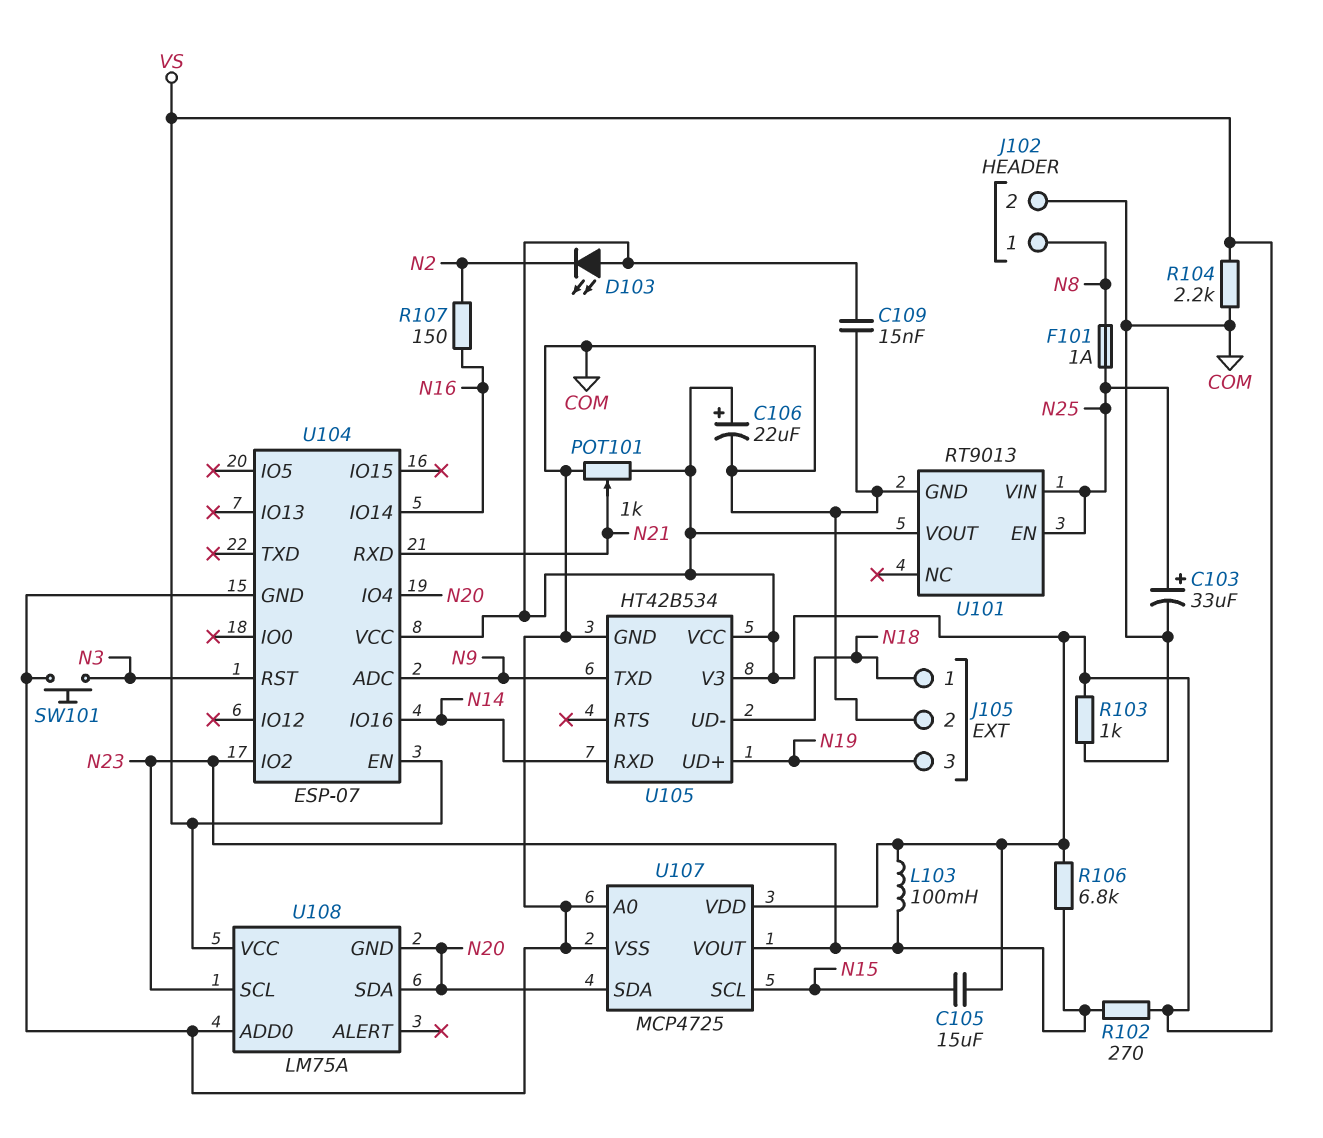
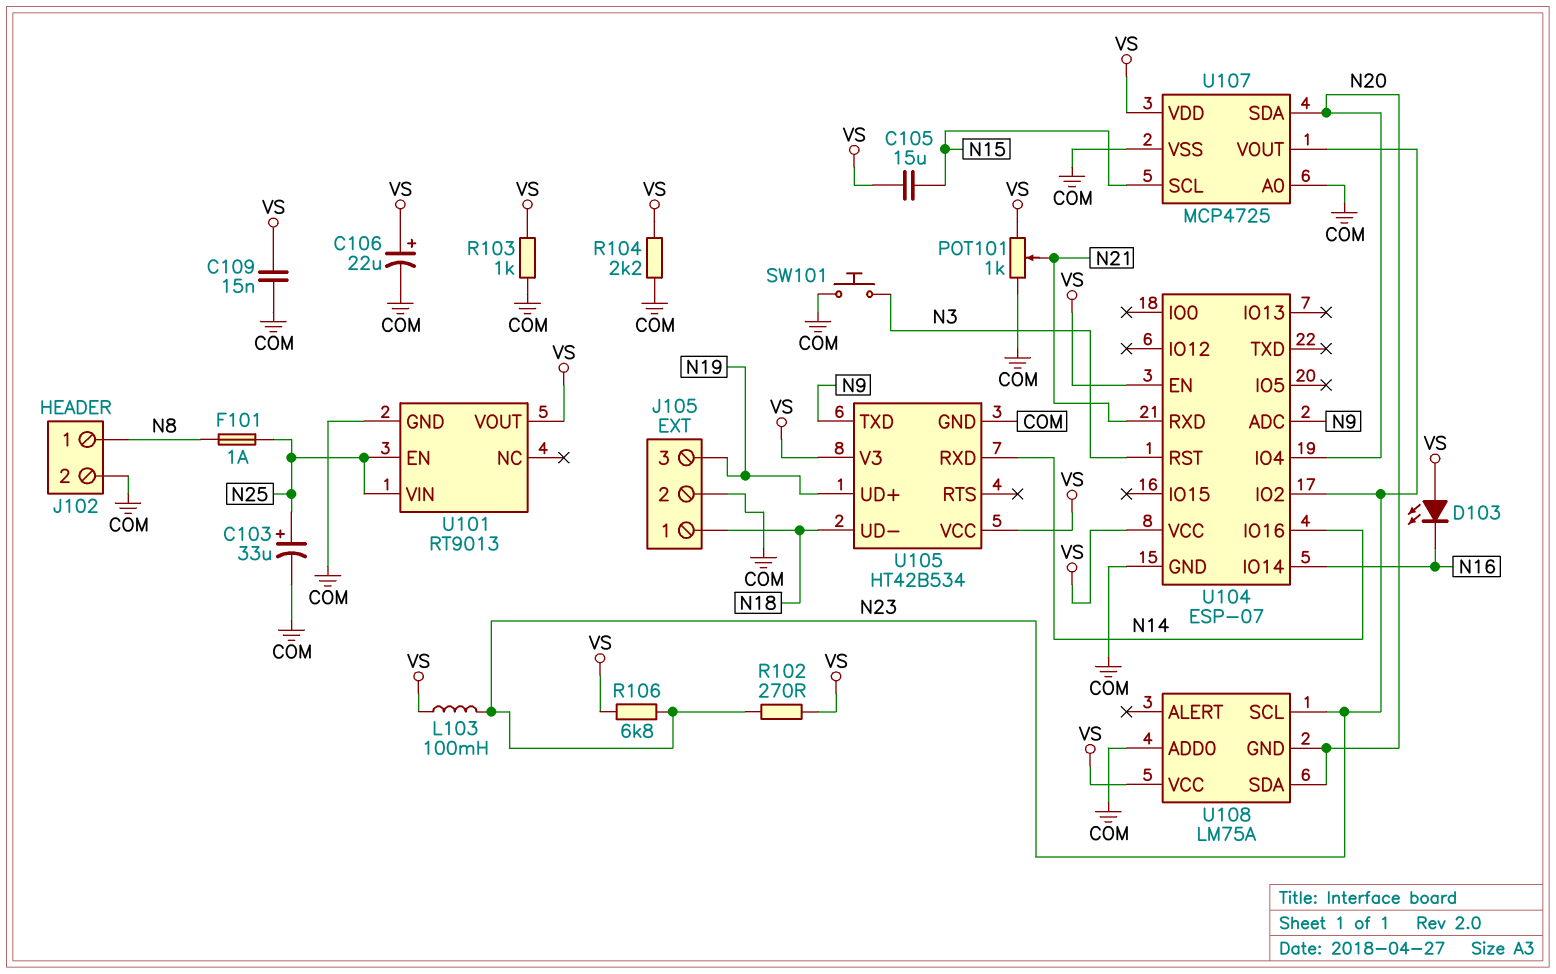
D103: LED (A VS, K N2) -> LED (A VS, K N16)
R107: 150 (N2, N16) -> none

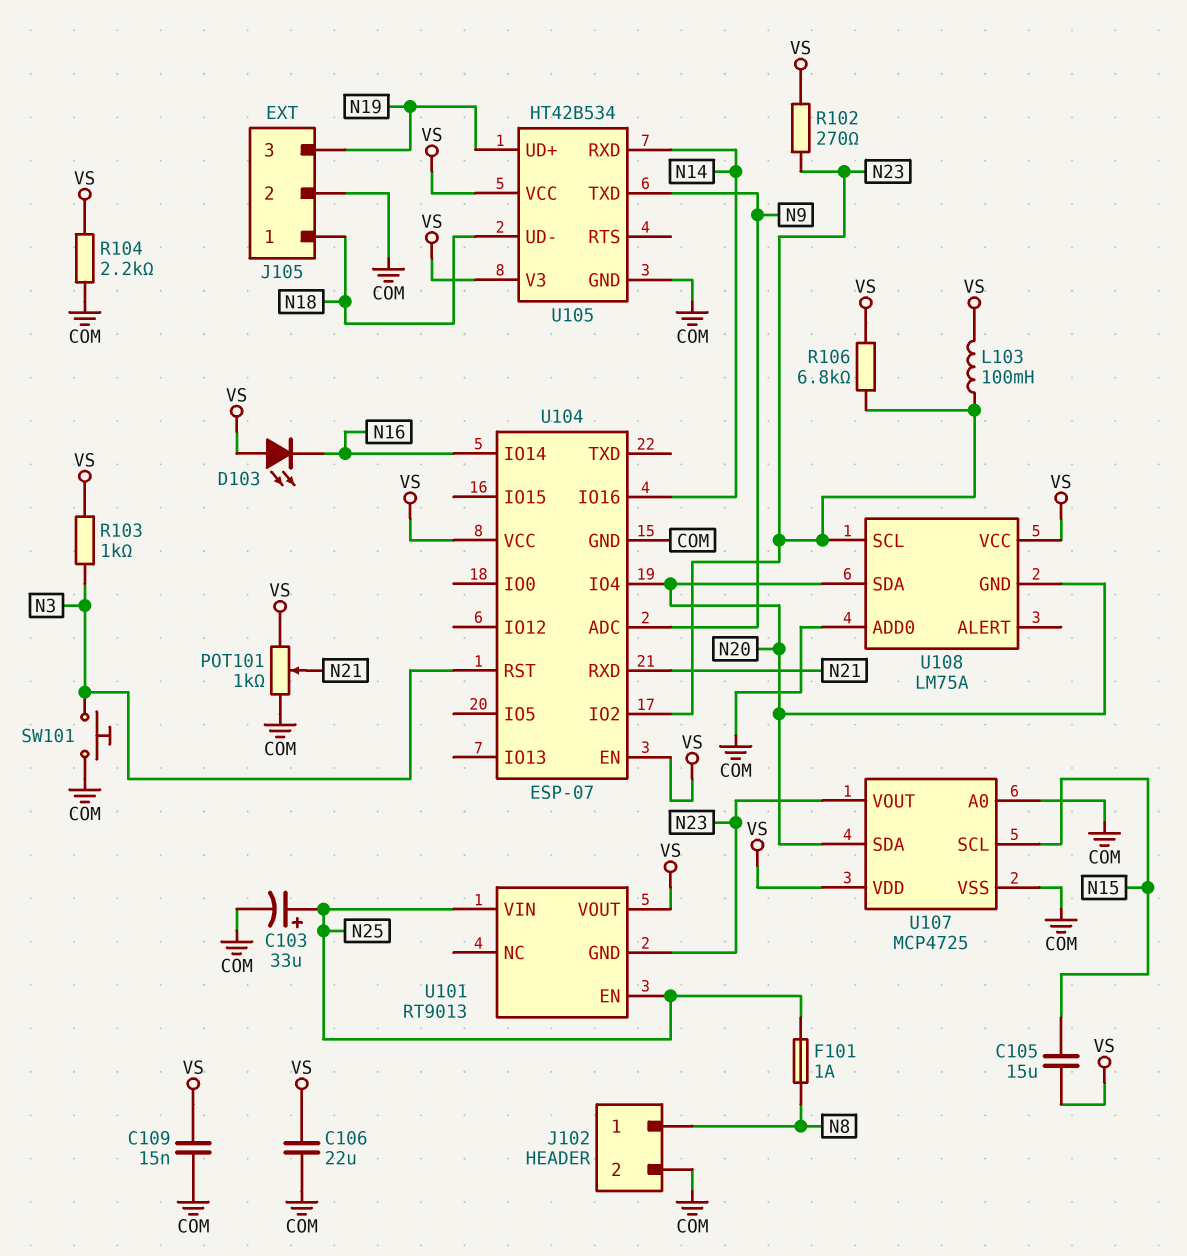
C106: 22uF (plus VS, minus COM) -> 22uF (COM, VS)
R103: 1k (COM, VS) -> 1k (N3, VS)
U101 pin GND: COM -> N23

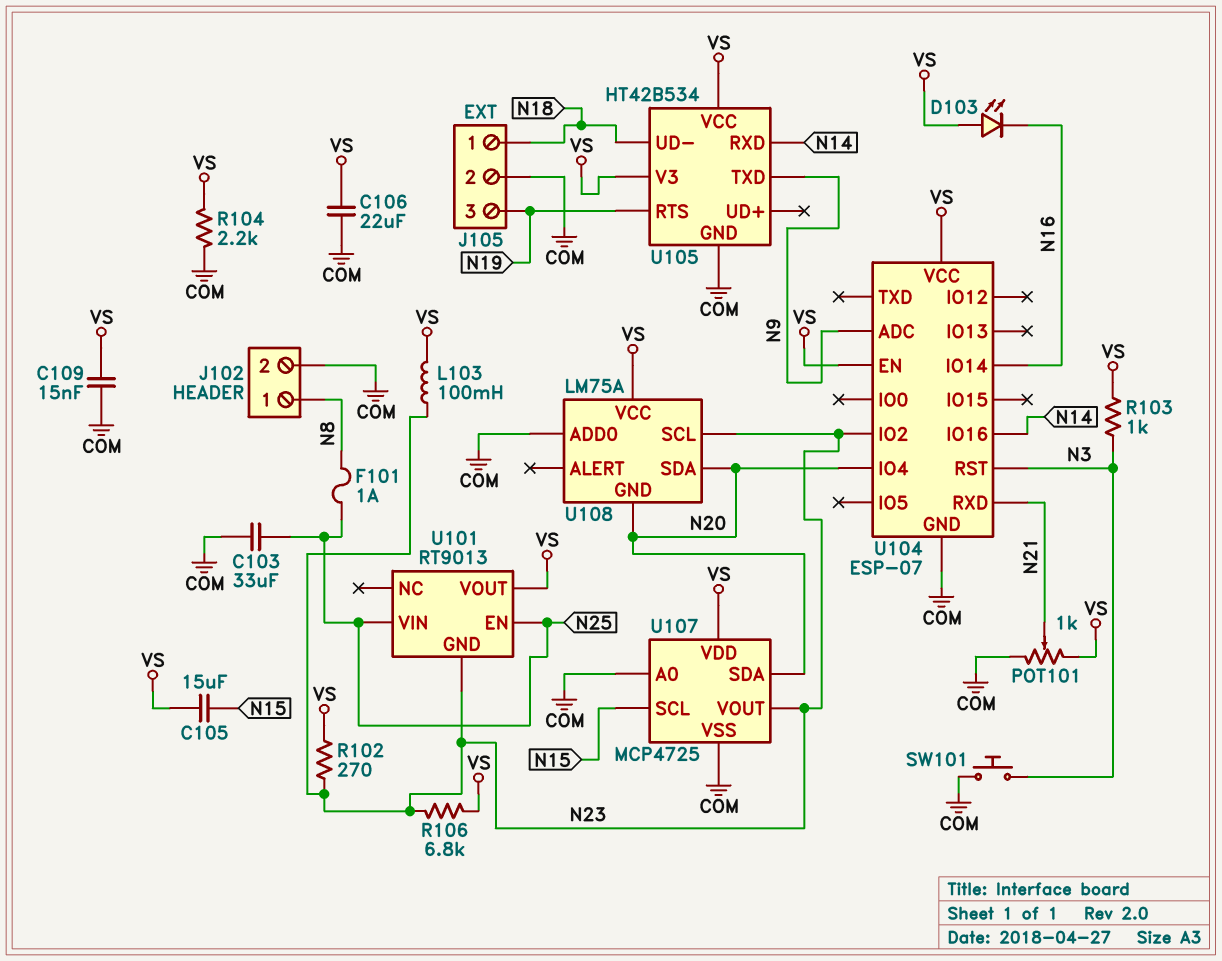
C103: 33uF (plus N25, minus COM) -> 33uF (COM, N25)
U105 pin RTS: none -> N19
U105 pin UD+: N19 -> none

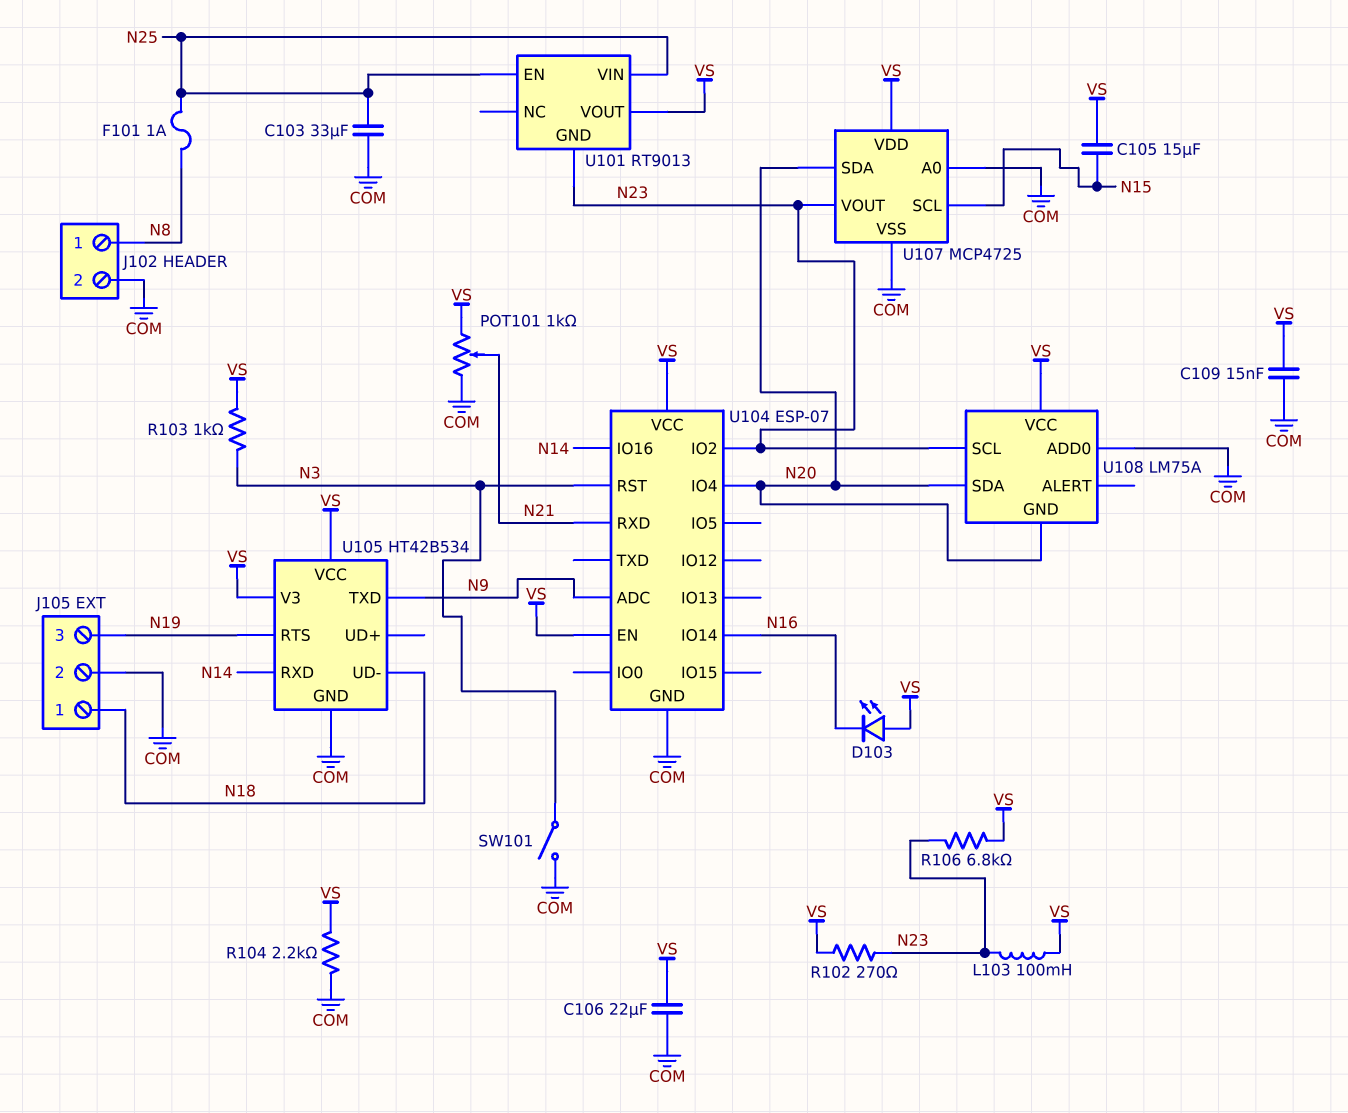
SW101: button (COM, N3) -> switch (COM, N3)

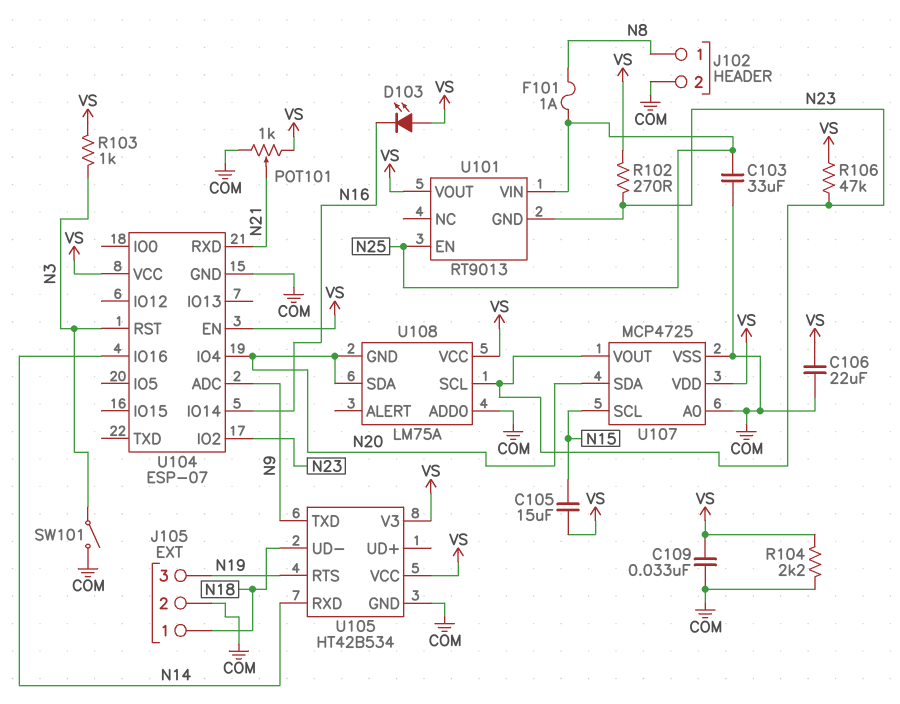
C109: 15nF (COM, VS) -> 33nF (COM, VS)
L103: 100mH (N23, VS) -> none
R106: 6.8k (N23, VS) -> 47k (N23, VS)

